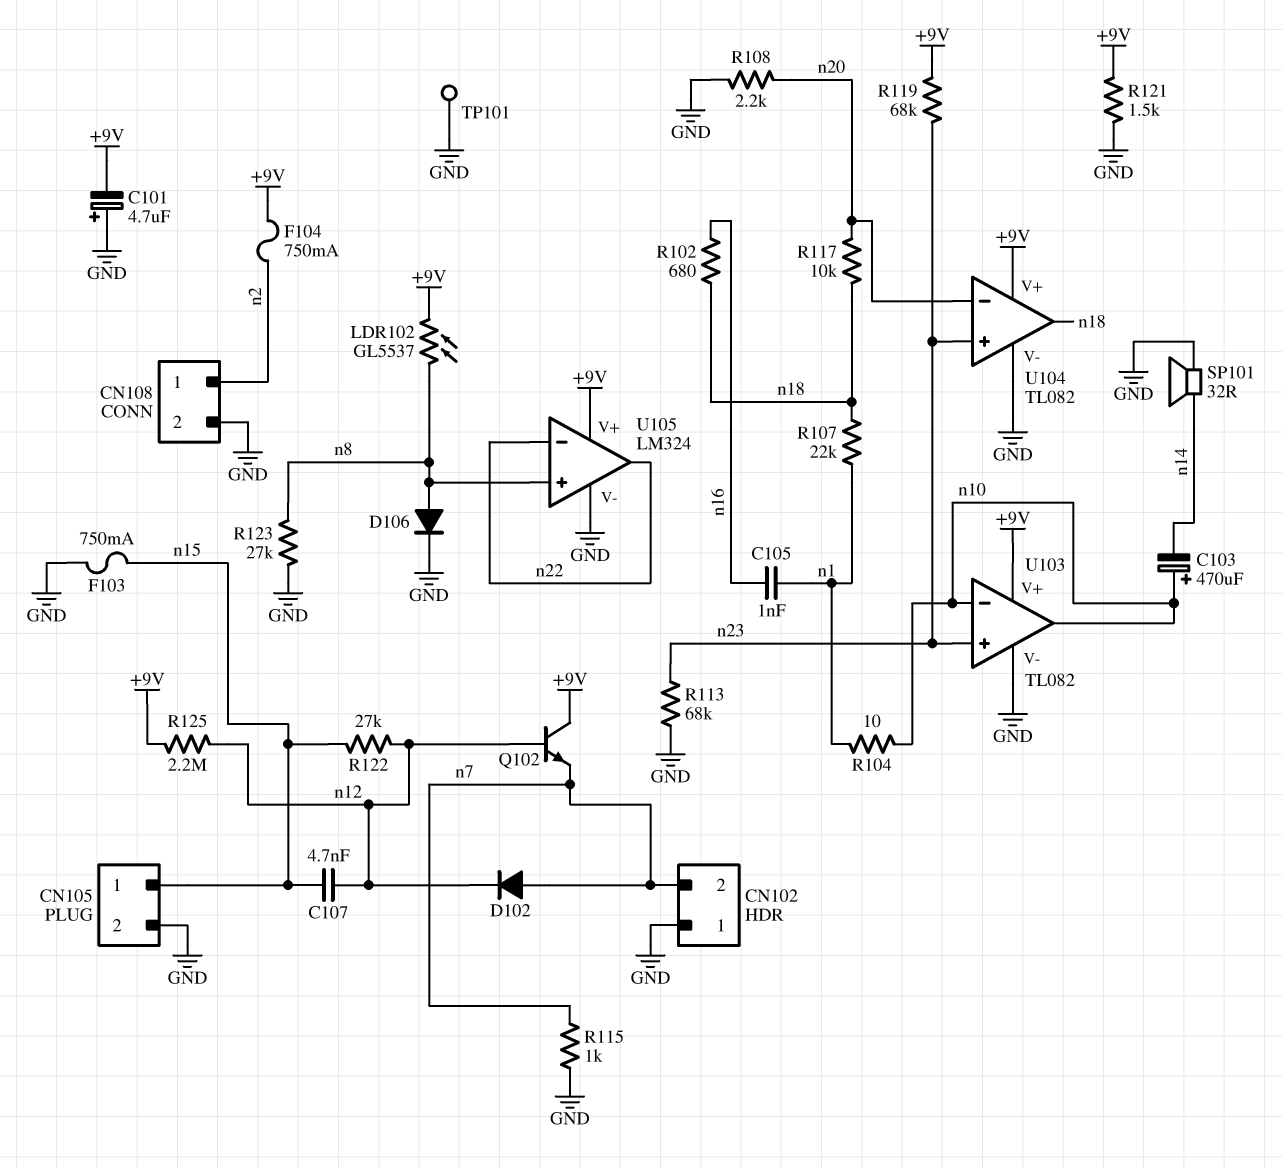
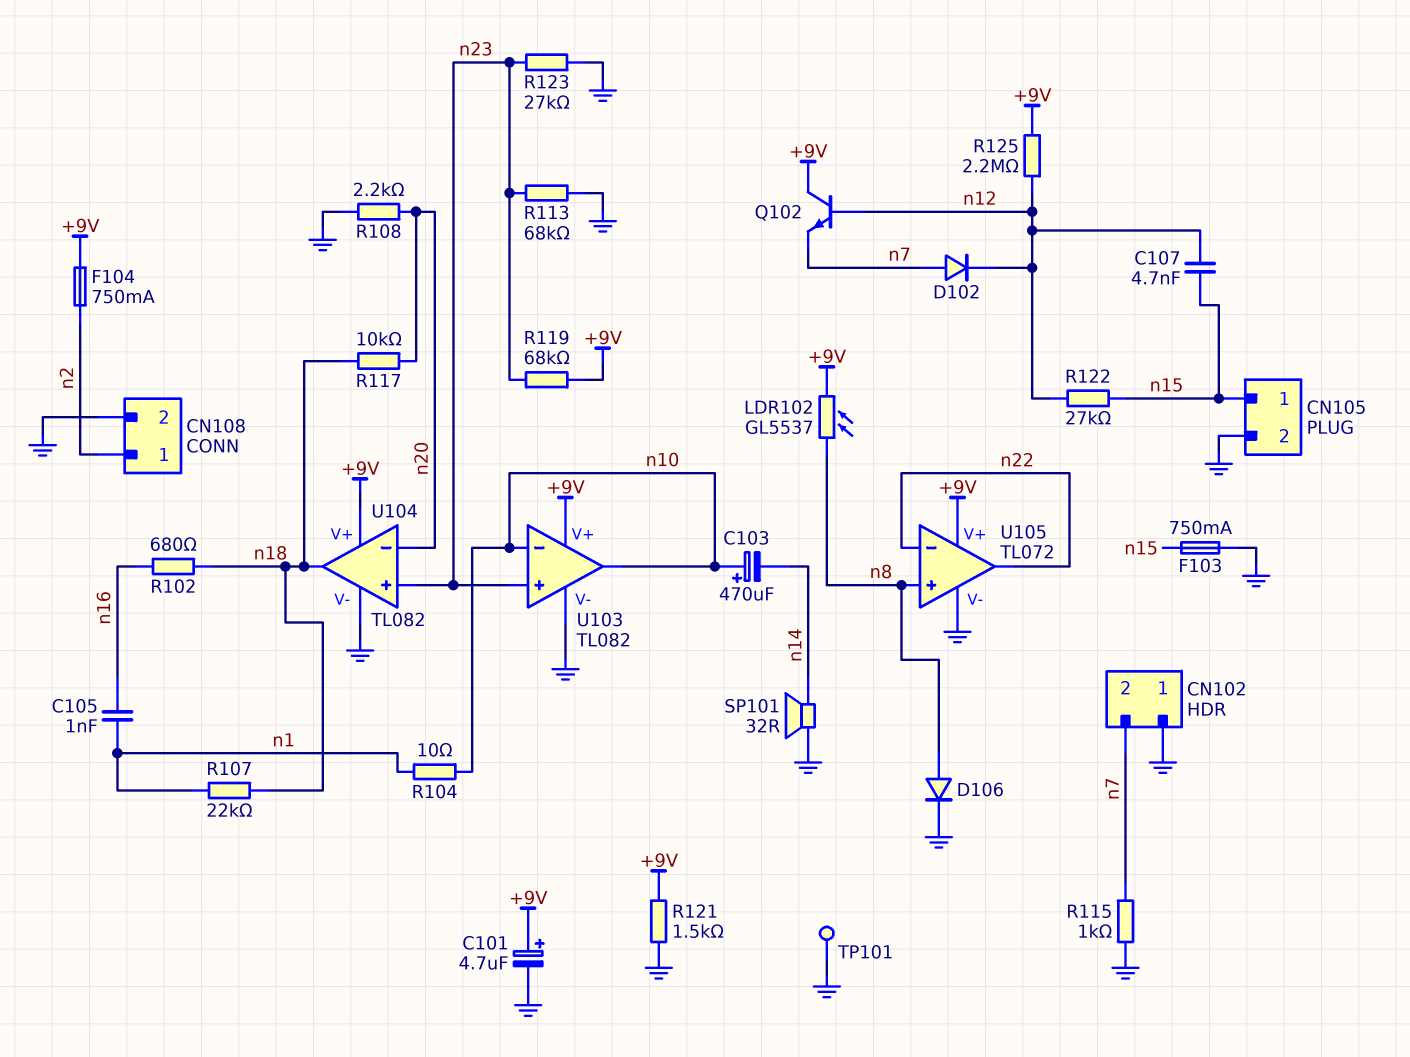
C101: 4.7uF (plus GND, minus +9V) -> 4.7uF (plus +9V, minus GND)
R123: 27k (GND, n8) -> 27k (GND, n23)
U105: LM324 -> TL072

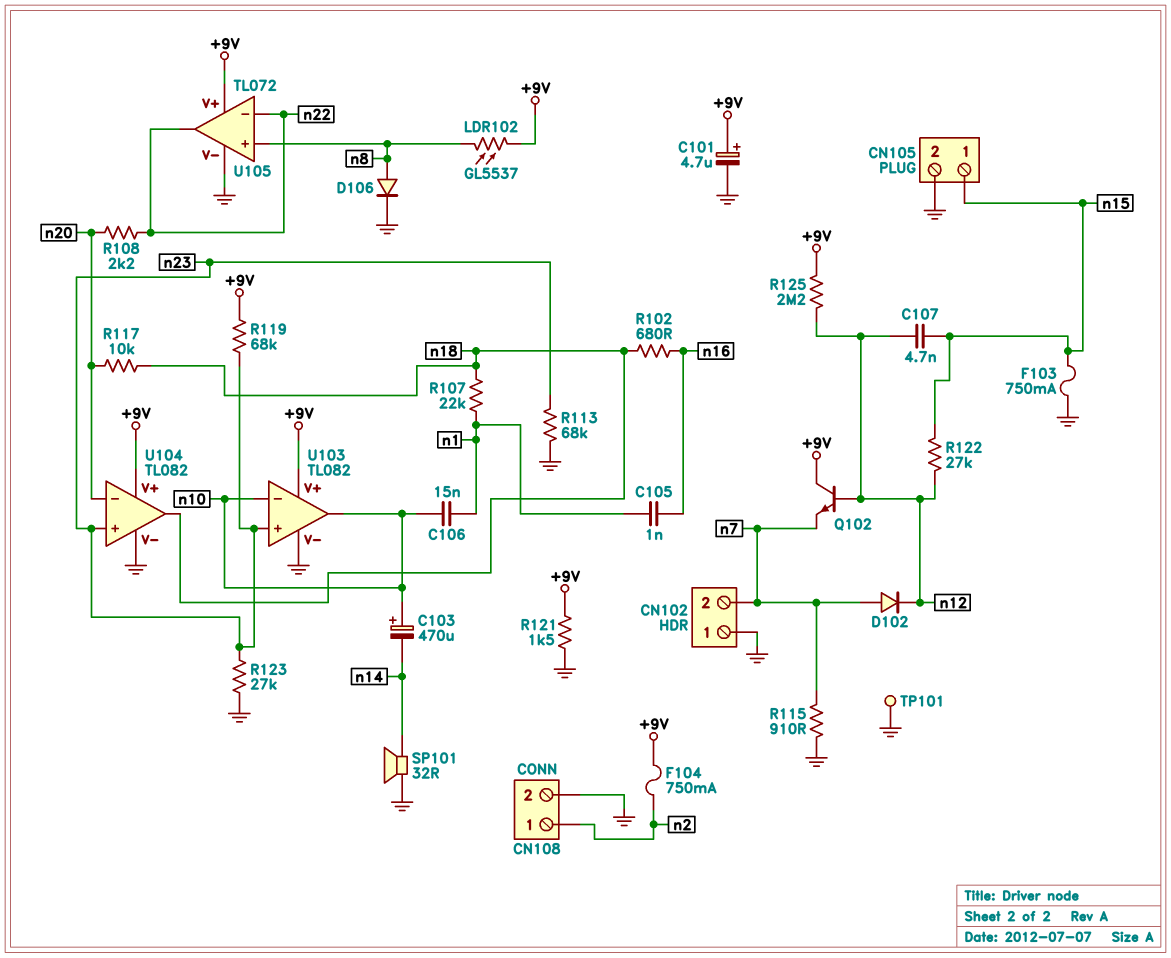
C106: none -> 15nF (n1, n10)
R104: 10 (n1, n10) -> none
R108: 2.2k (GND, n20) -> 2.2k (n20, n22)
R115: 1k (GND, n7) -> 910 (GND, n7)

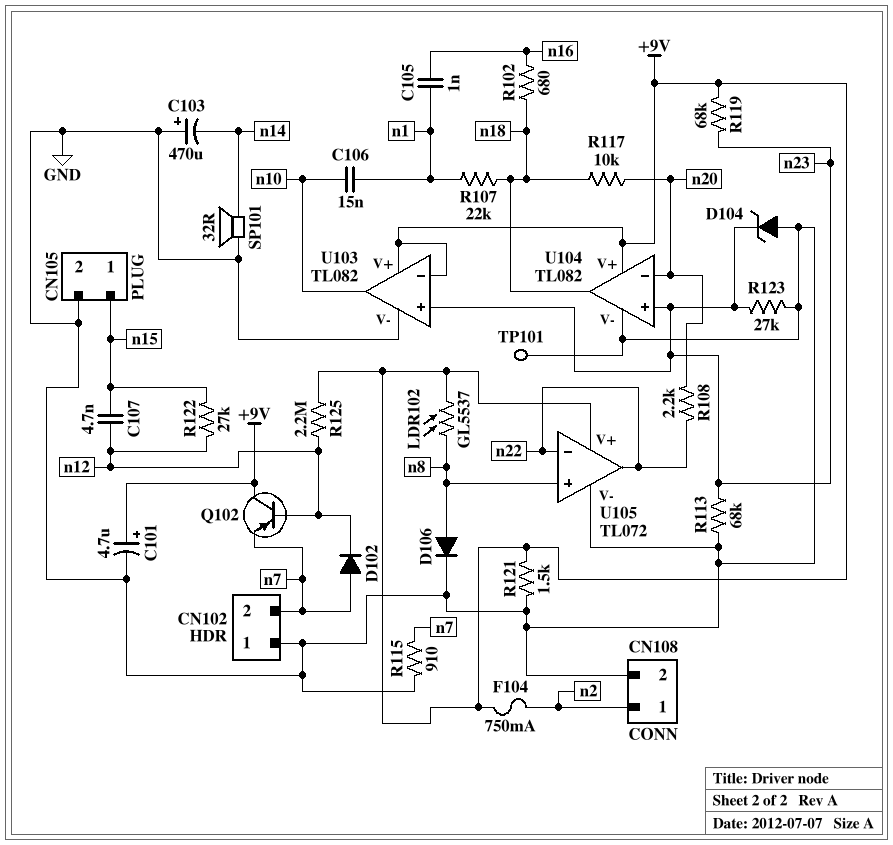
C103: 470uF (plus n10, minus n14) -> 470uF (plus GND, minus n14)
D104: none -> zener (A GND, K n23)
F103: 750mA (GND, n15) -> none
Q102: NPN (B n12, C +9V, E n7) -> PNP (B n12, C +9V, E n7)
U103 pin in-: n10 -> +9V

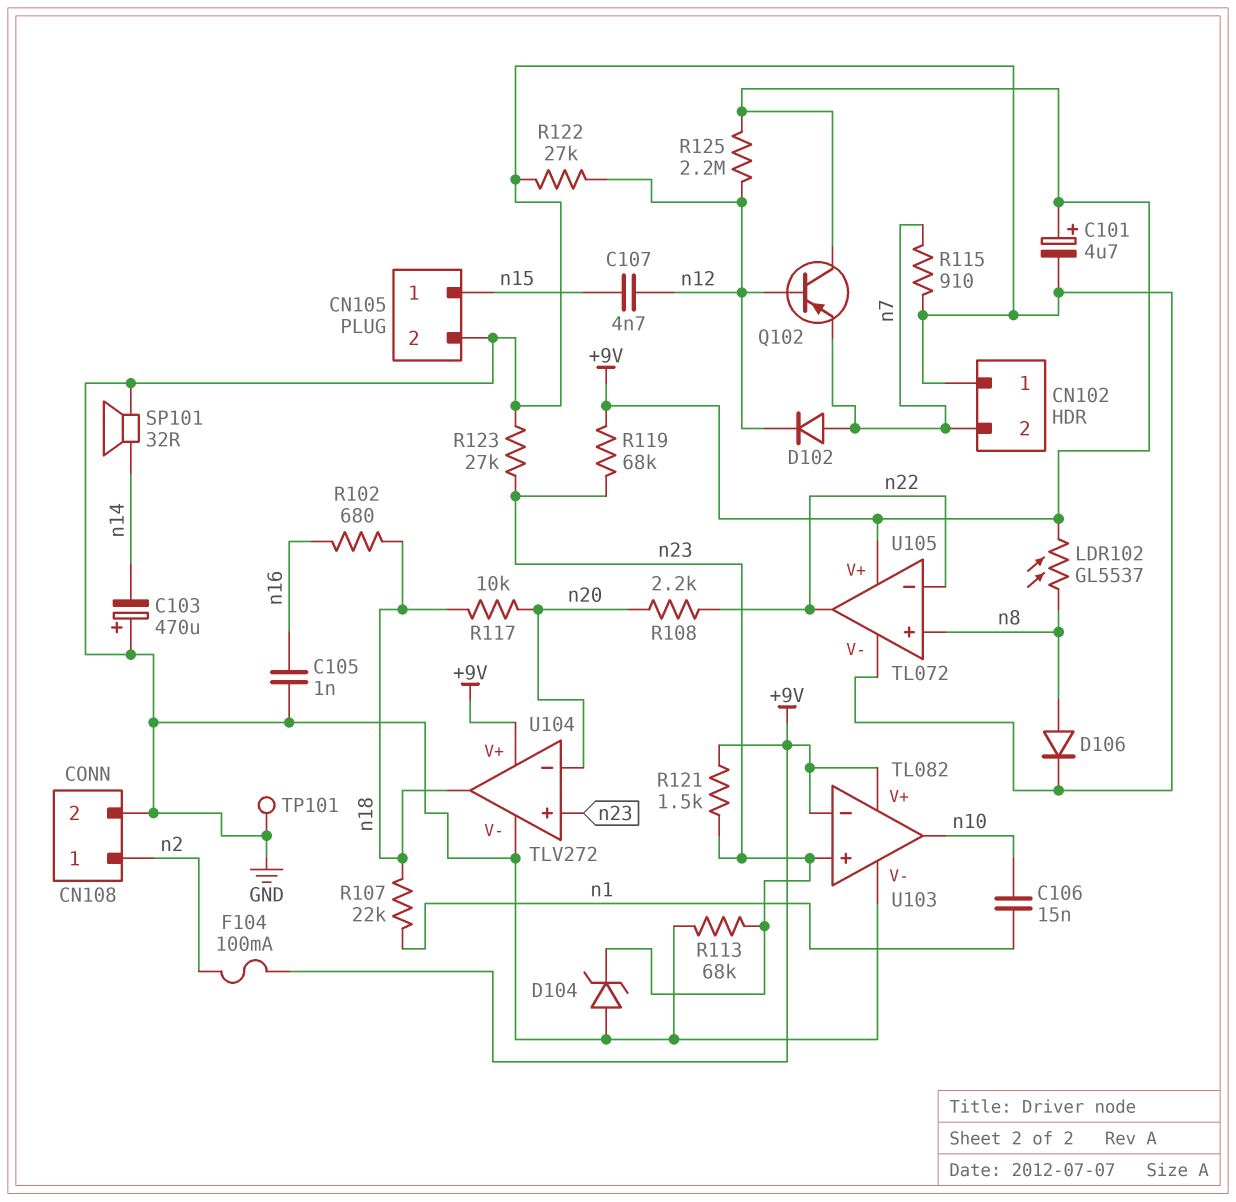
C105: 1nF (n1, n16) -> 1nF (GND, n16)
F104: 750mA (+9V, n2) -> 100mA (+9V, n2)
R121: 1.5k (+9V, GND) -> 1.5k (+9V, n23)
R122: 27k (n12, n15) -> 27k (GND, n12)
U104: TL082 -> TLV272

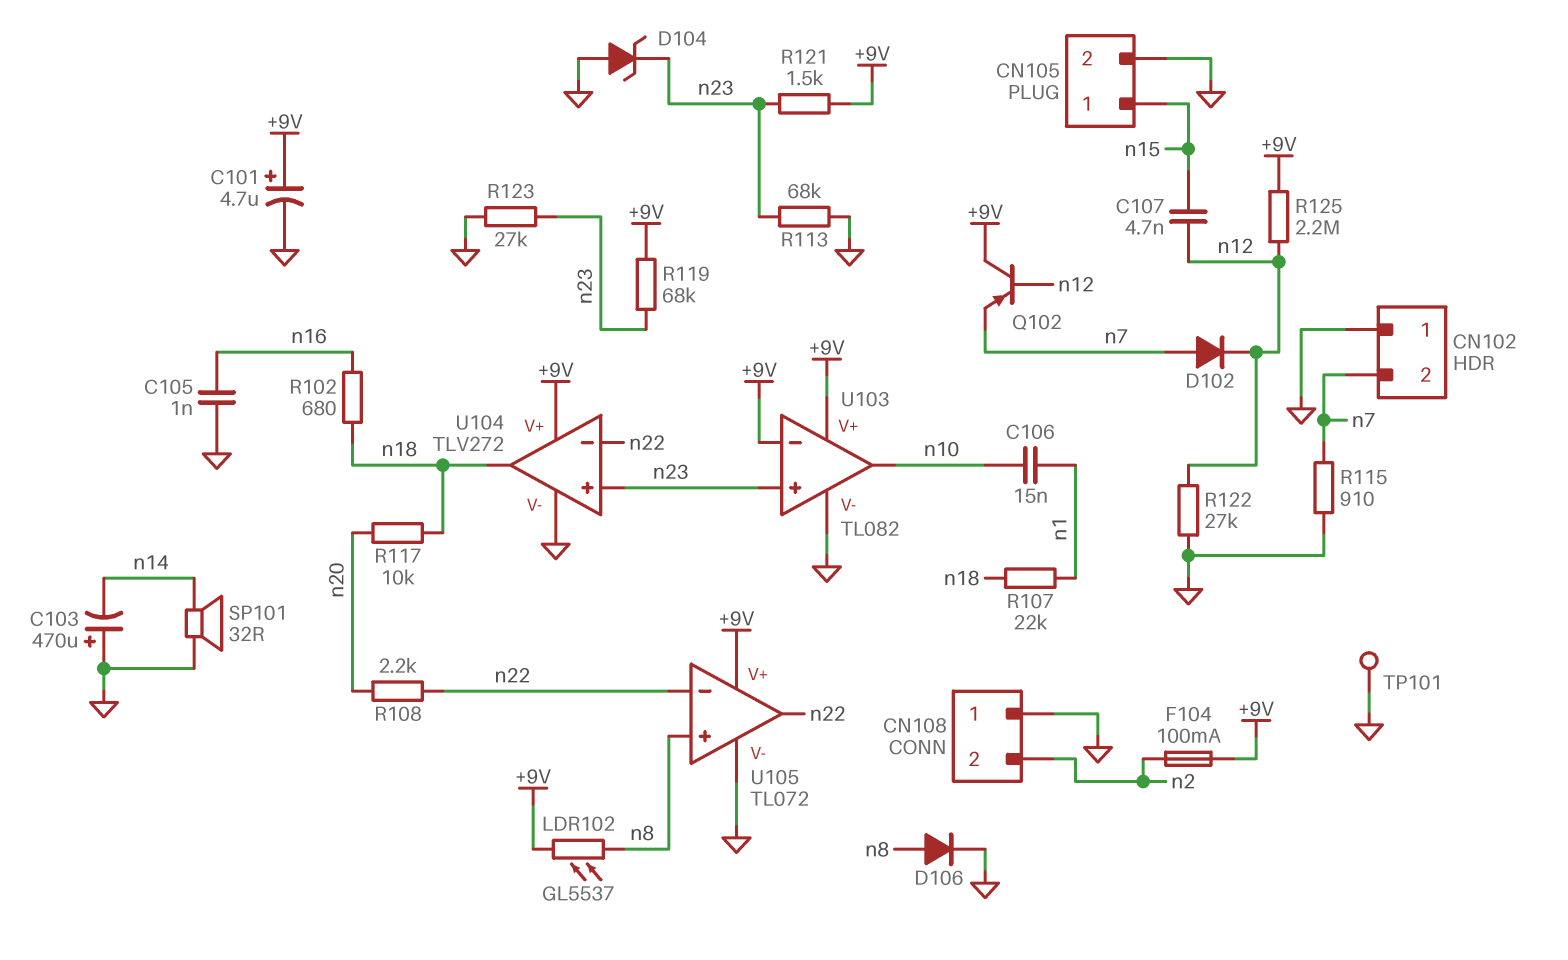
CN108 pin 1: n2 -> GND
CN108 pin 2: GND -> n2
U104 pin in-: n20 -> n22

